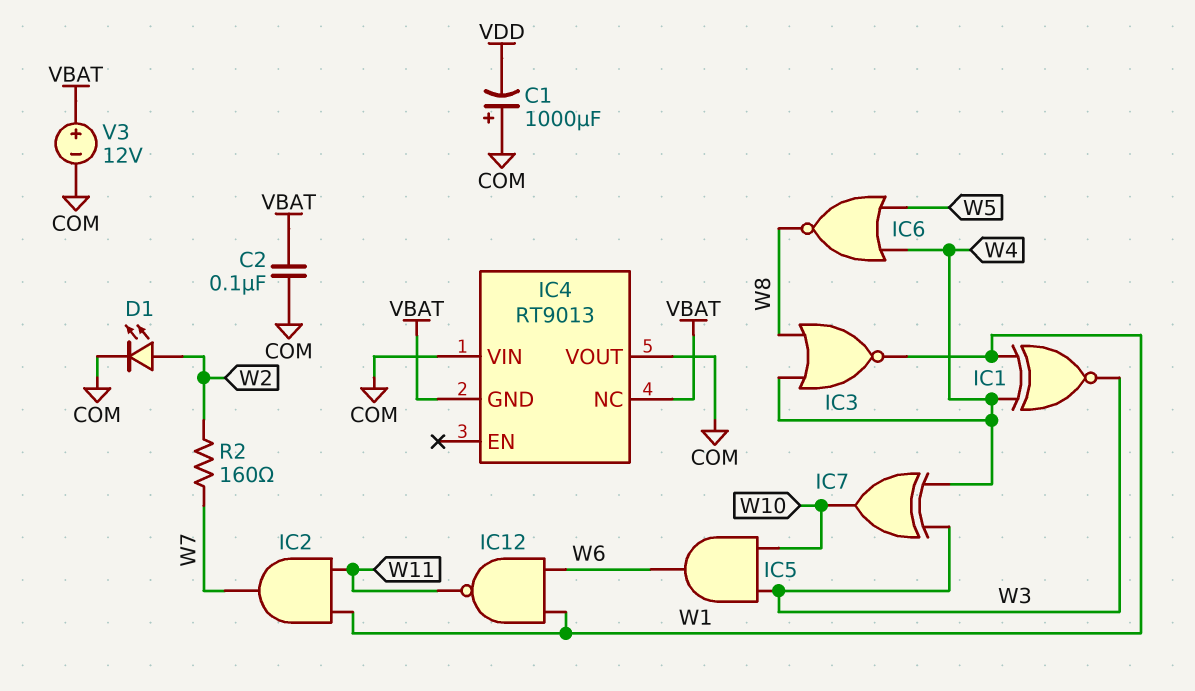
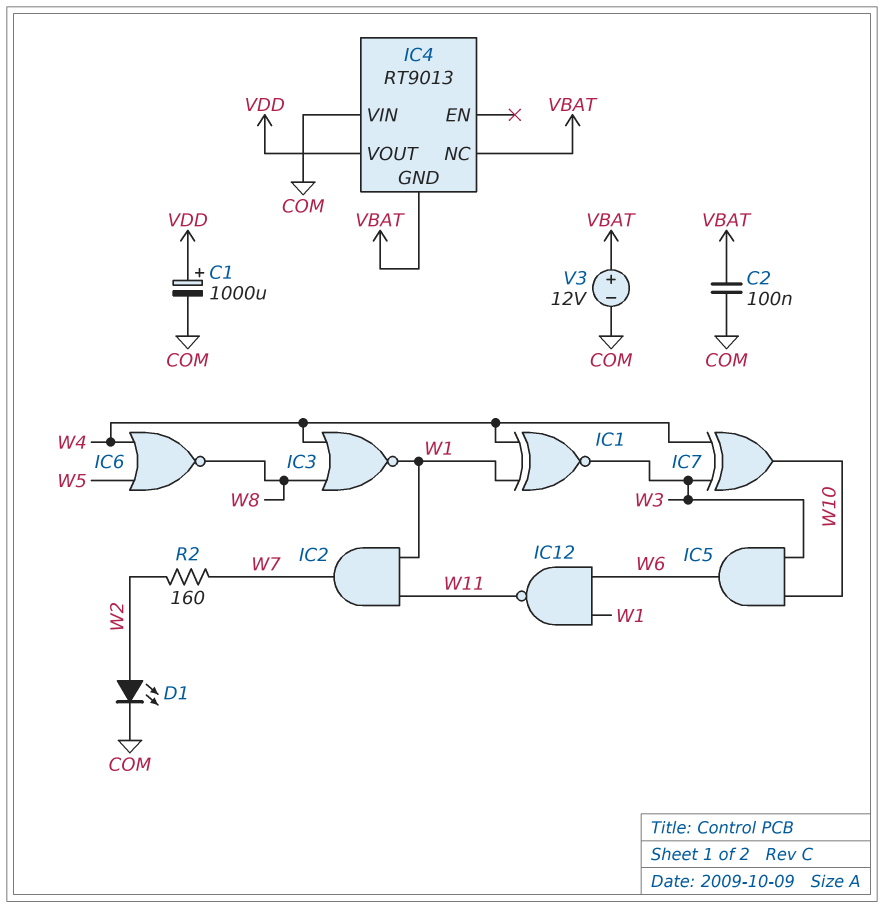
C1: 1000uF (plus COM, minus VDD) -> 1000uF (plus VDD, minus COM)
IC4 pin VOUT: COM -> VDD

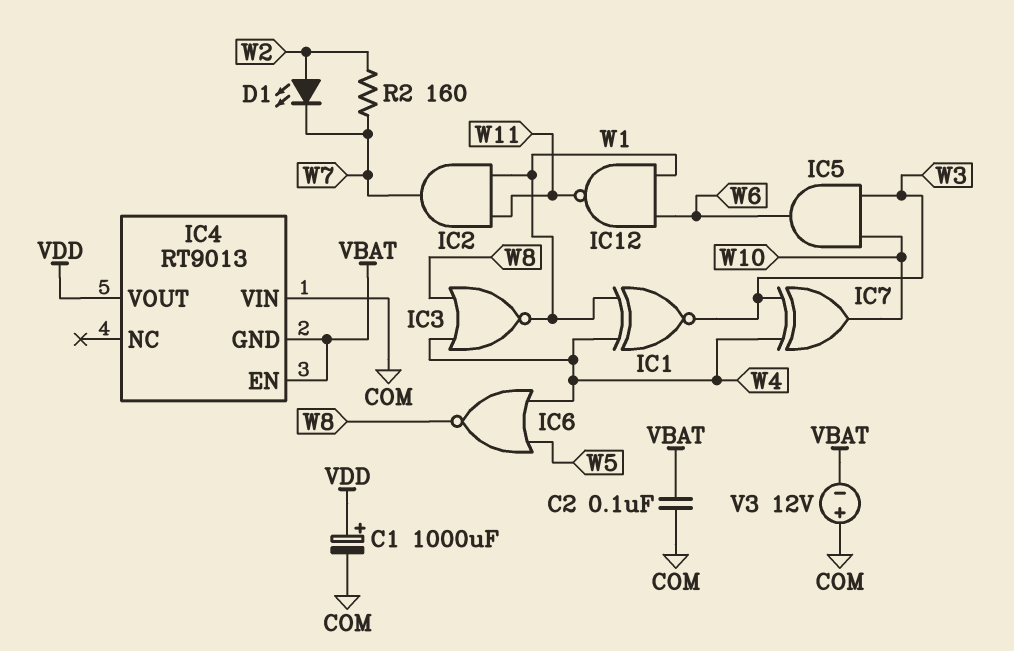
D1: LED (A W2, K COM) -> LED (A W2, K W7)
IC4 pin EN: none -> VBAT
IC4 pin NC: VBAT -> none
V3: 12V (plus VBAT, minus COM) -> 12V (plus COM, minus VBAT)

